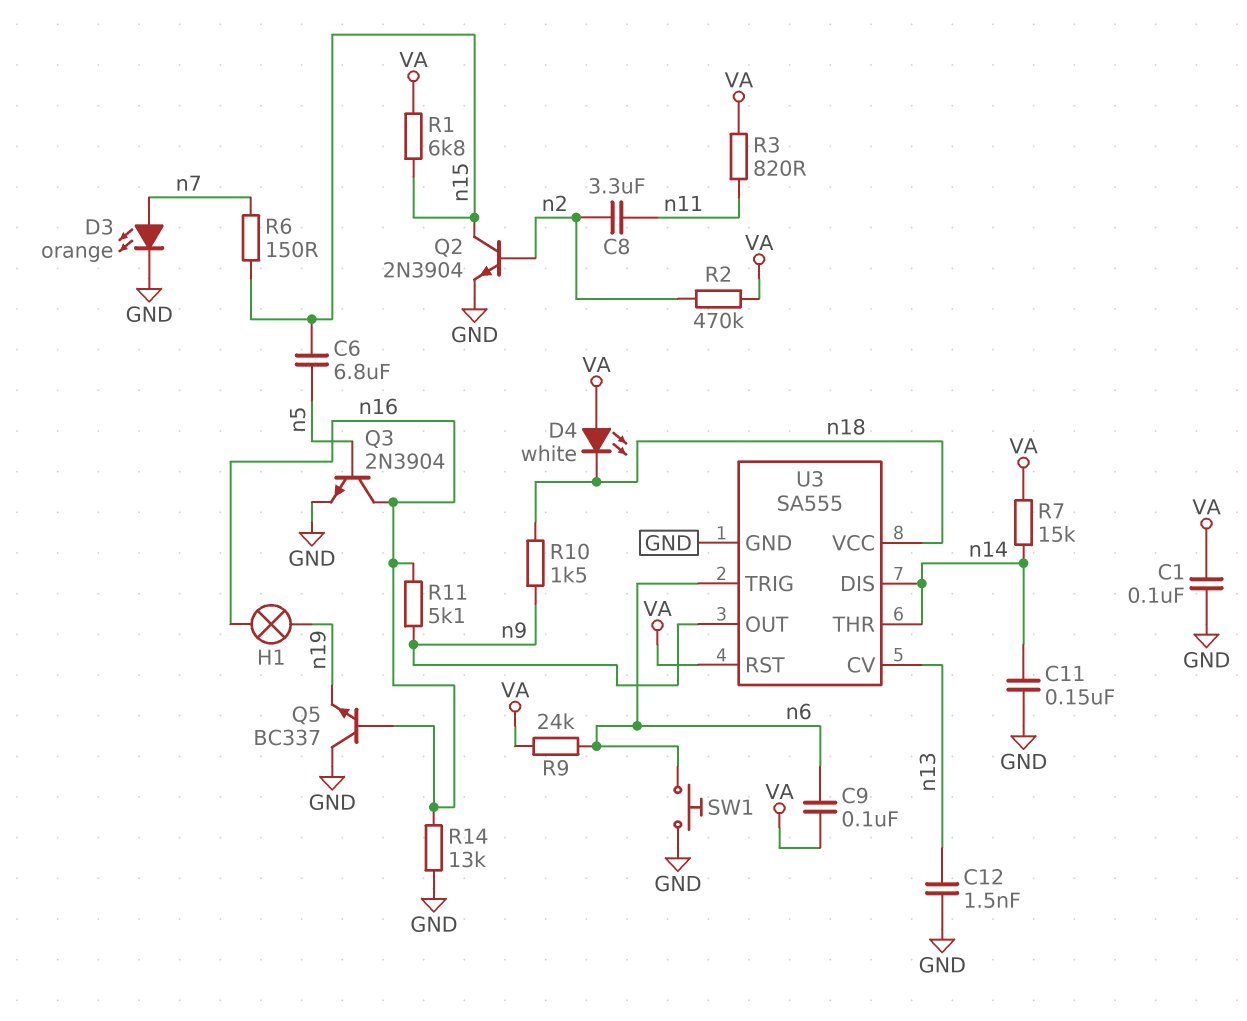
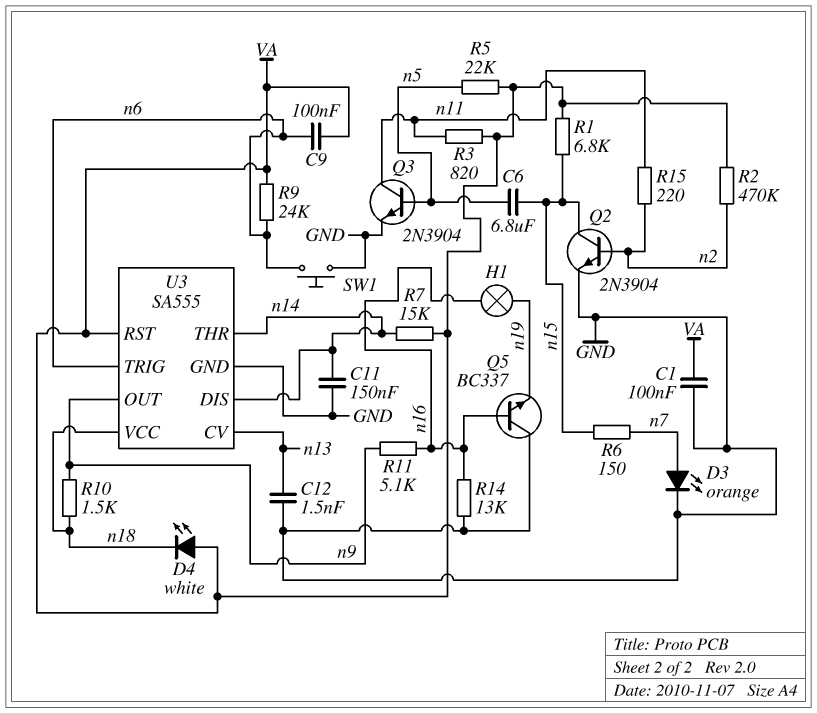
C8: 3.3uF (n2, n11) -> none
Q3: NPN 2N3904 (B n5, C n16, E GND) -> NPN 2N3904 (B n5, C n11, E GND)
R5: none -> 22k (VA, n5)
R15: none -> 220 (n2, n11)

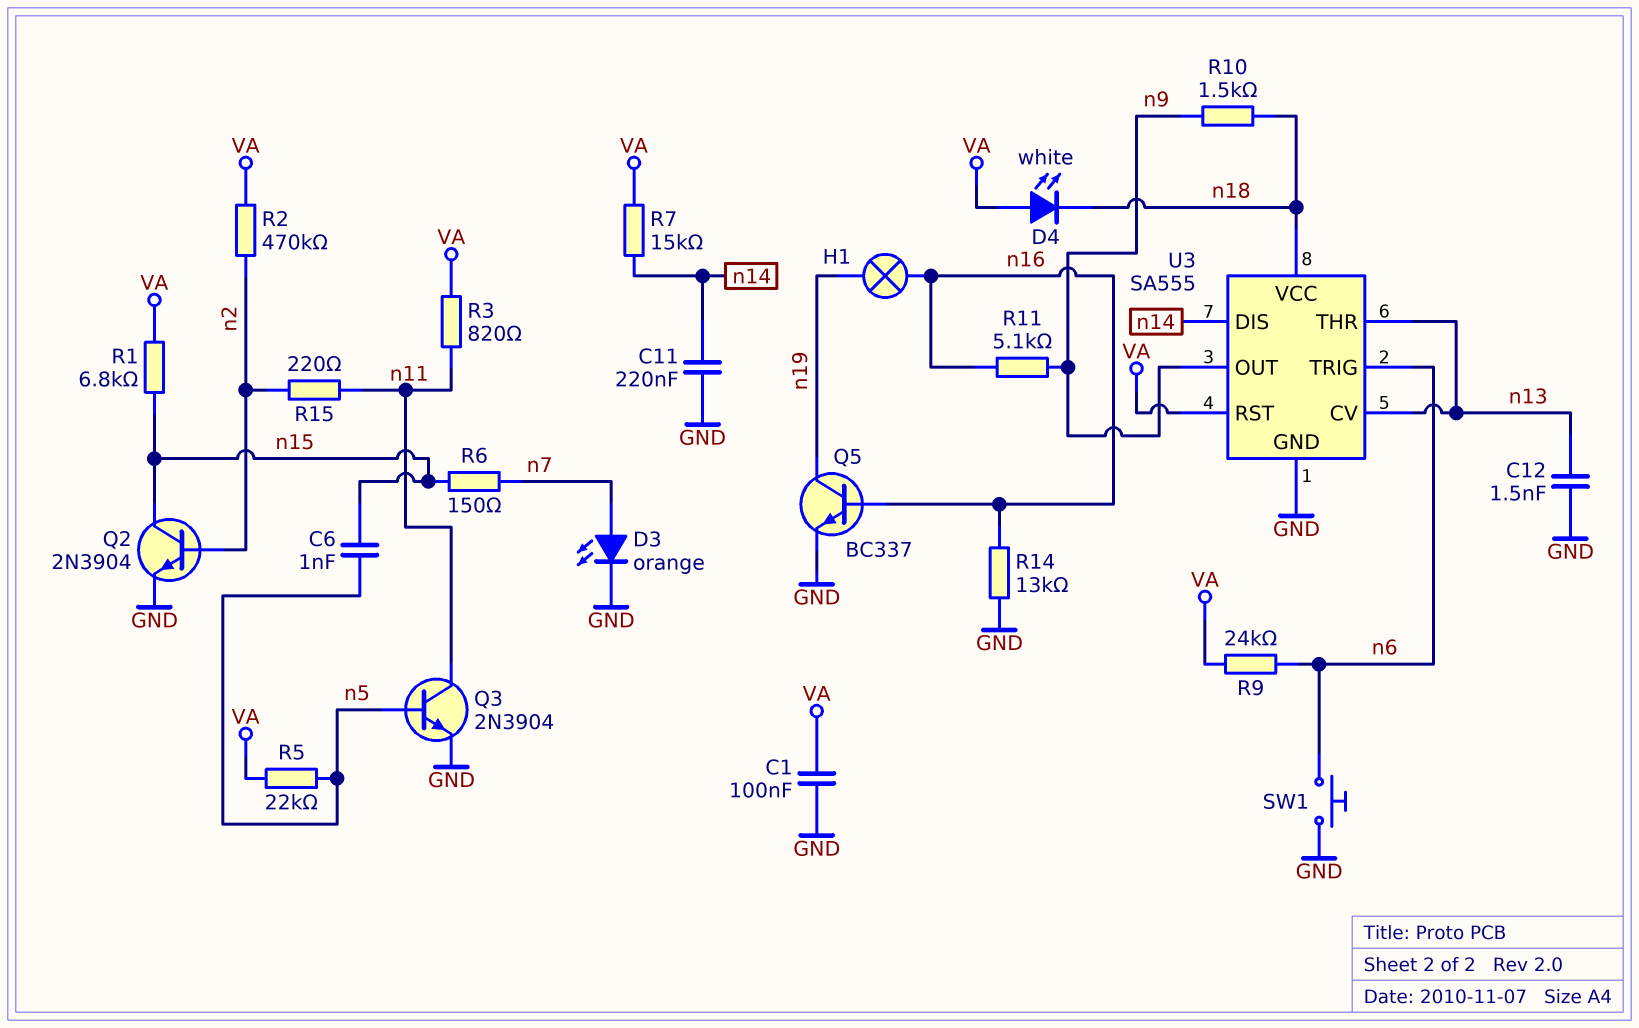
C6: 6.8uF (n5, n15) -> 1nF (n5, n15)
C9: 100nF (VA, n6) -> none
C11: 150nF (GND, n14) -> 220nF (GND, n14)
Q5: NPN BC337 (B n16, C GND, E n19) -> NPN BC337 (B n16, C n19, E GND)
U3 pin THR: n14 -> n13

